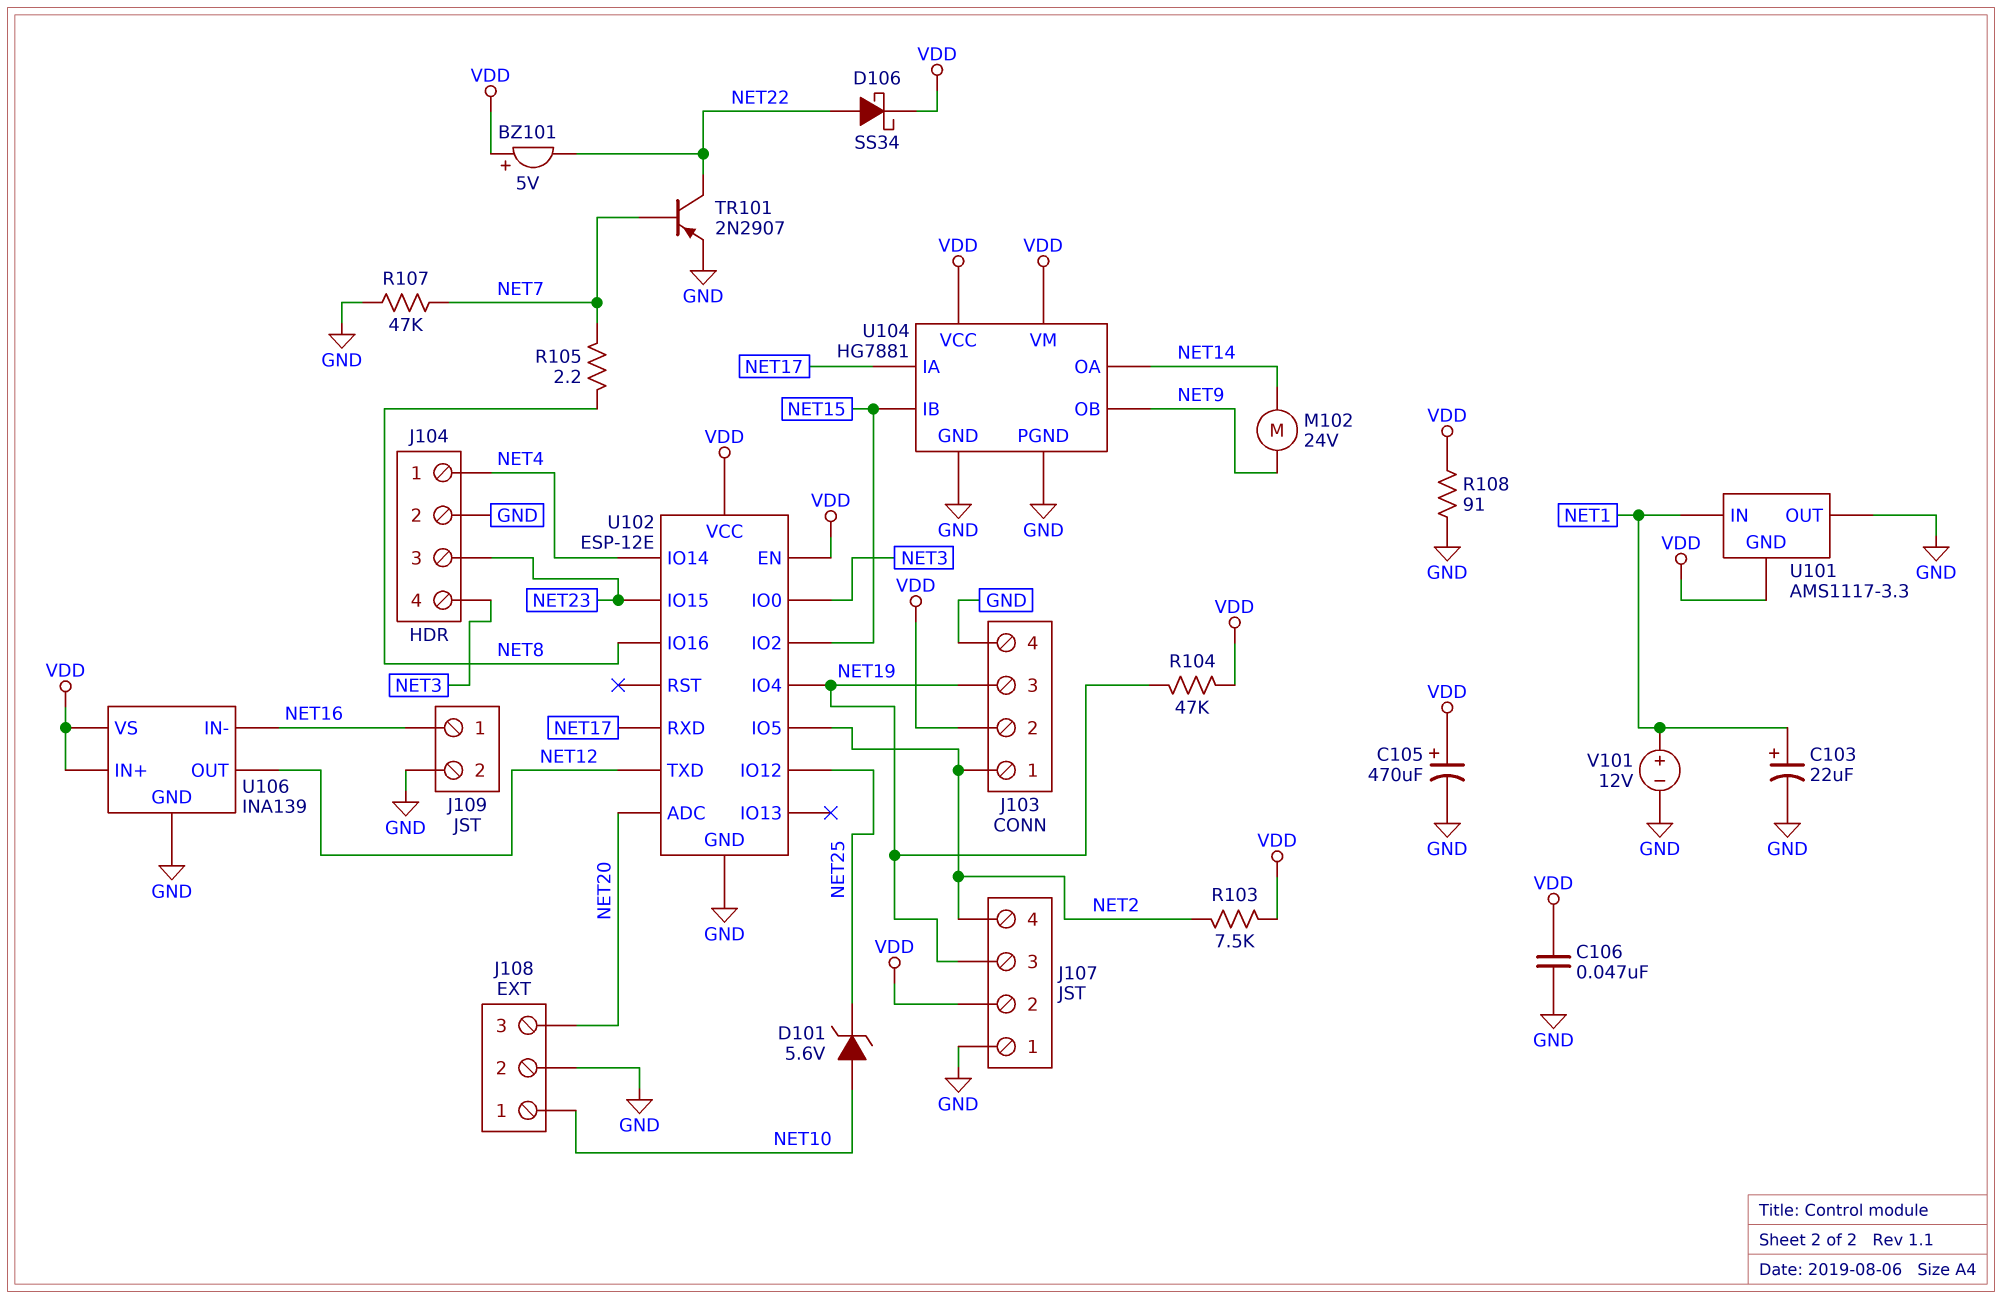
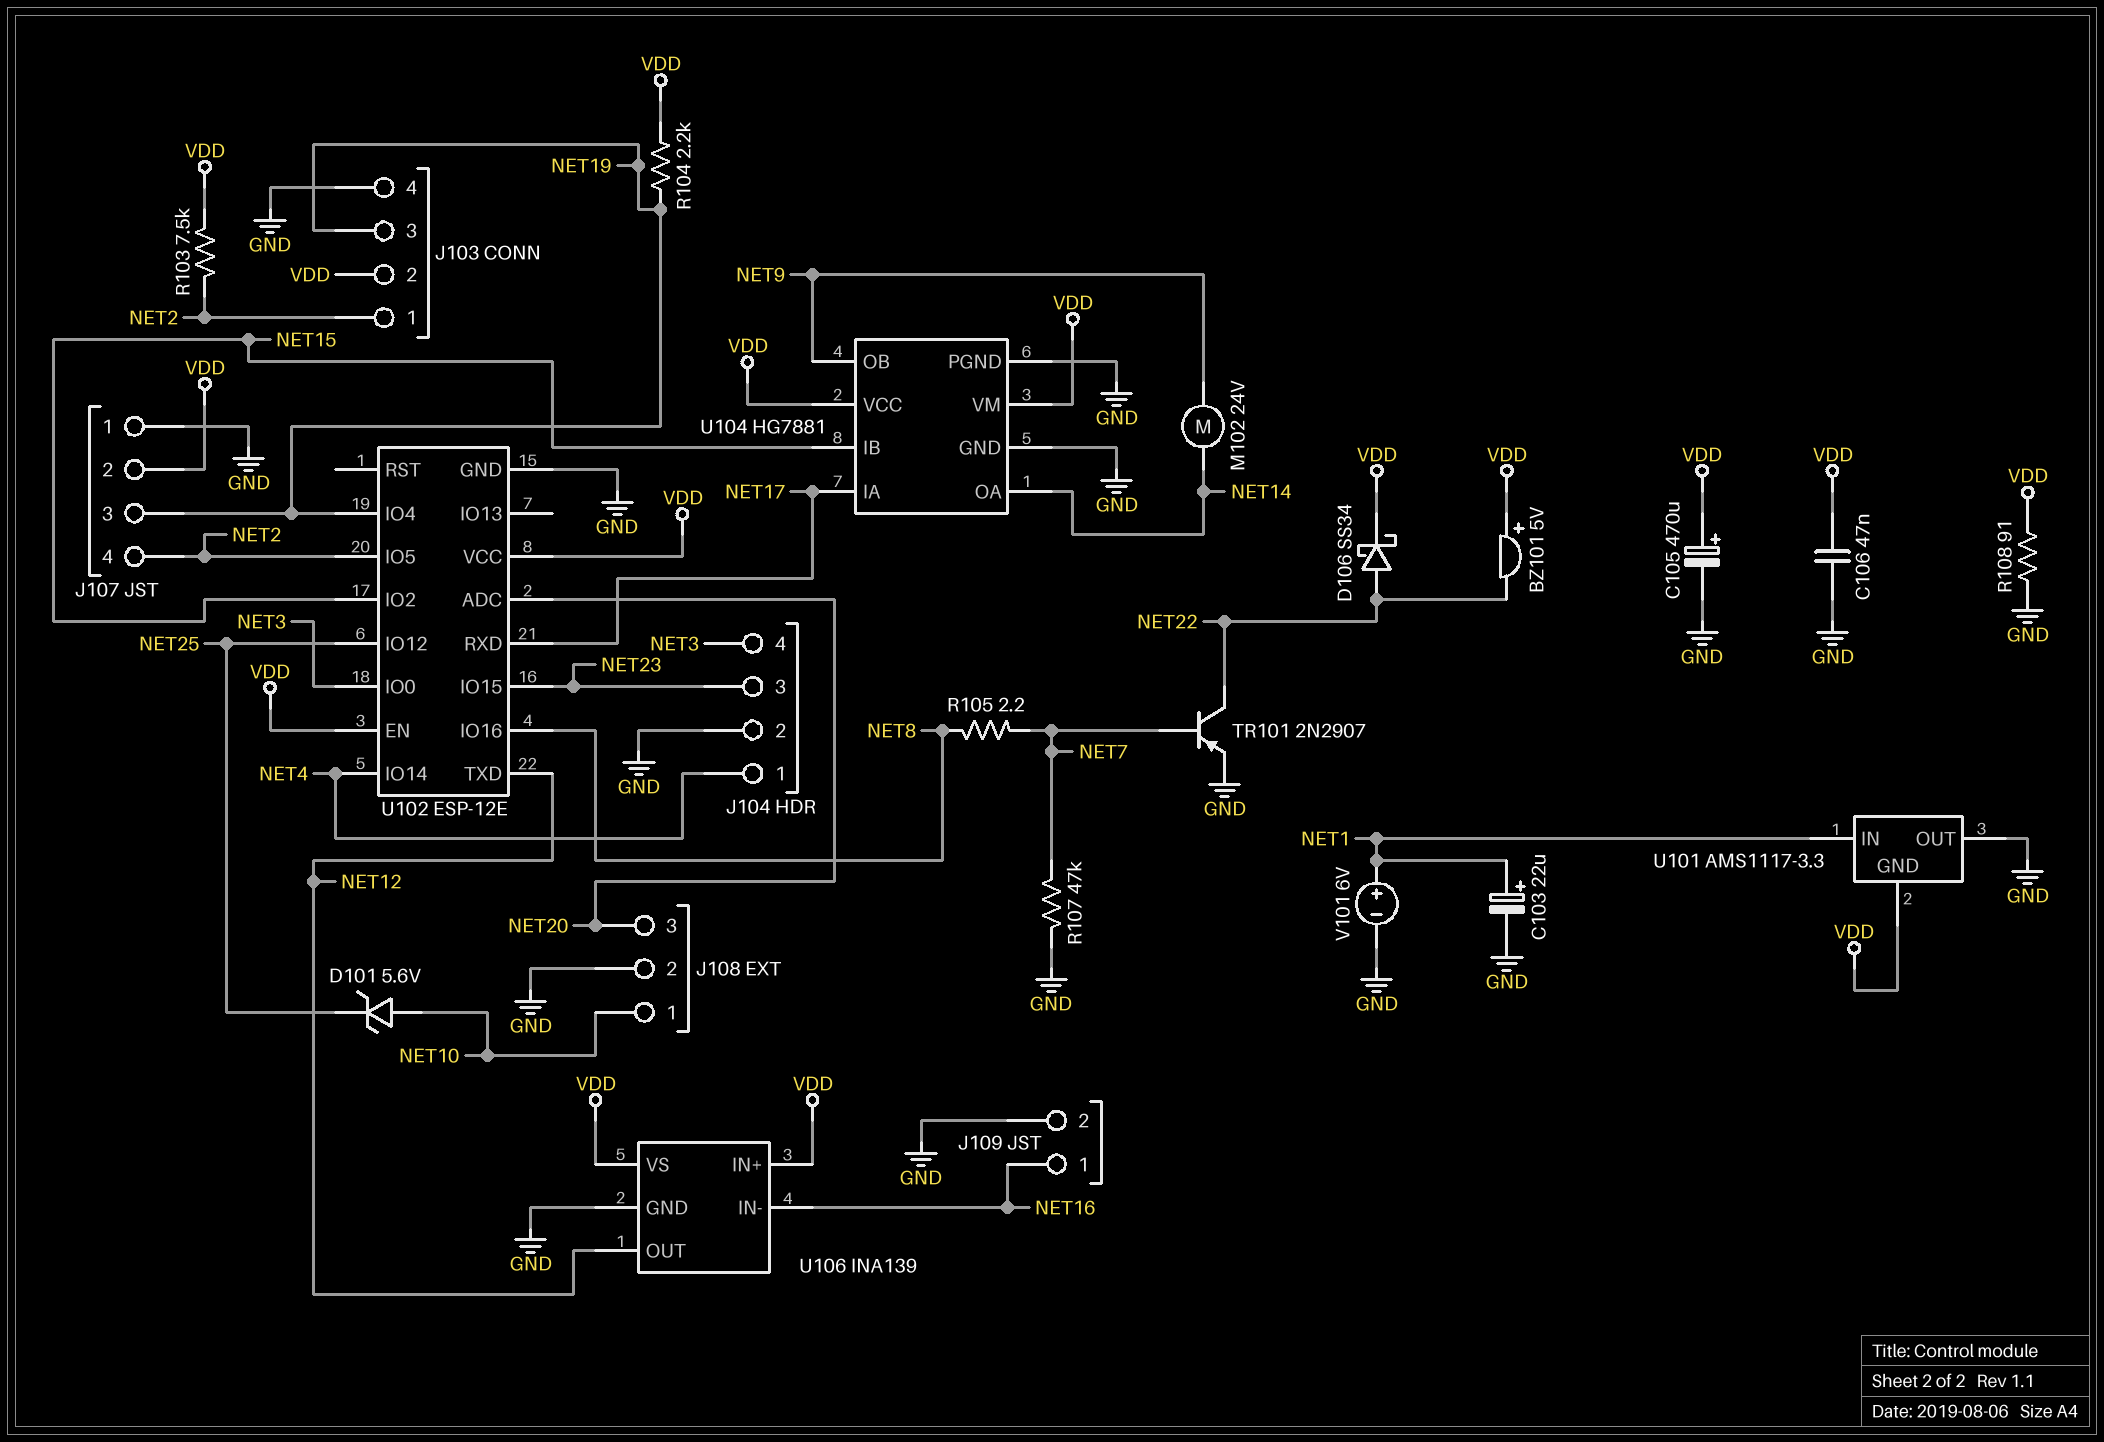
R104: 47k (NET19, VDD) -> 2.2k (NET19, VDD)
V101: 12V (plus NET1, minus GND) -> 6V (plus NET1, minus GND)

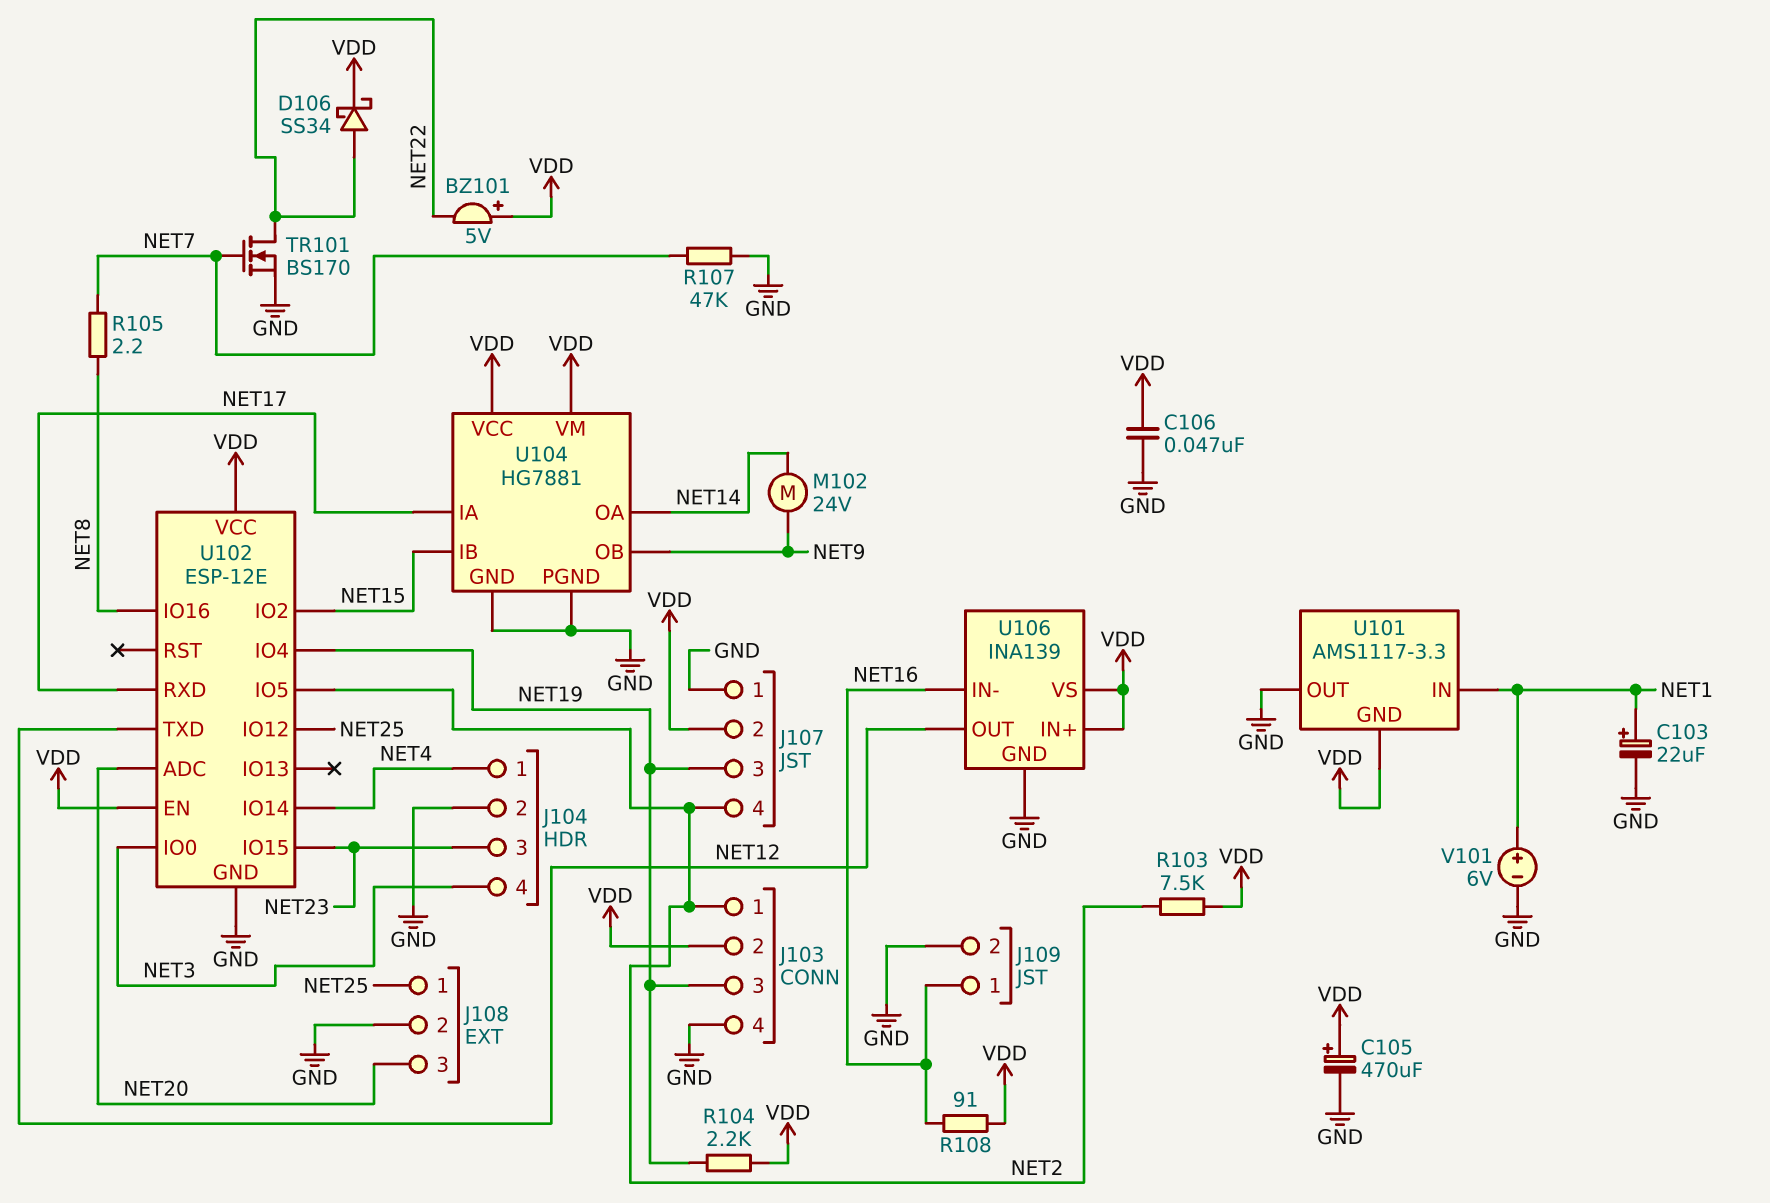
D101: zener 5.6V (A NET10, K NET25) -> none
J108 pin 1: NET10 -> NET25
R108: 91 (GND, VDD) -> 91 (NET16, VDD)
TR101: PNP 2N2907 (B NET7, C NET22, E GND) -> NMOS BS170 (G NET7, D NET22, S GND)

